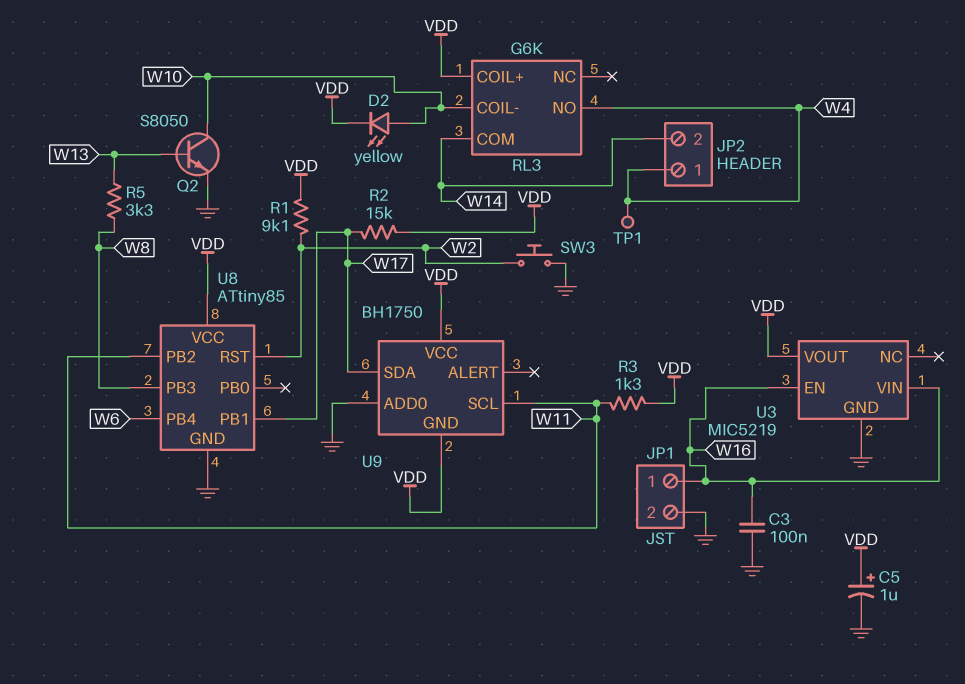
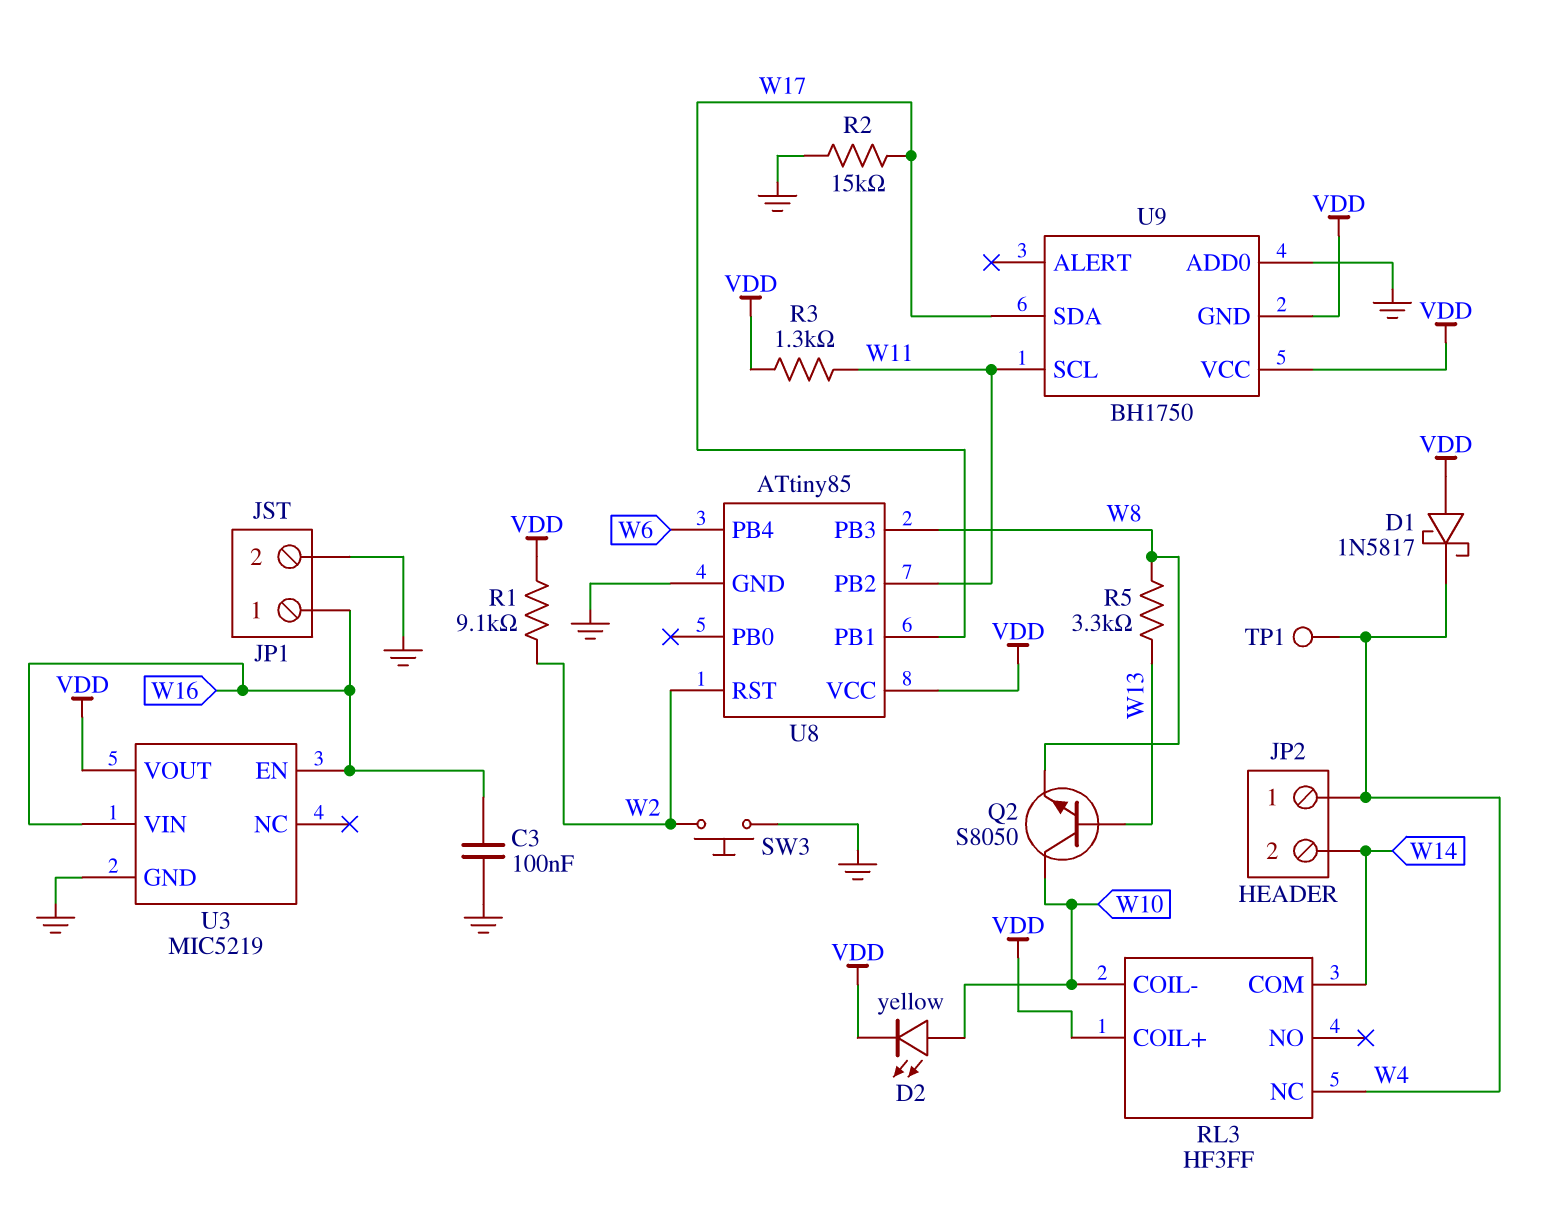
C5: 1uF (plus VDD, minus GND) -> none
D1: none -> schottky 1N5817 (A VDD, K W4)
Q2: NPN S8050 (B W13, C W10, E GND) -> NPN S8050 (B W13, C W10, E W8)
R2: 15k (VDD, W17) -> 15k (GND, W17)
RL3: G6K -> HF3FF
RL3 pin NC: none -> W4
RL3 pin NO: W4 -> none

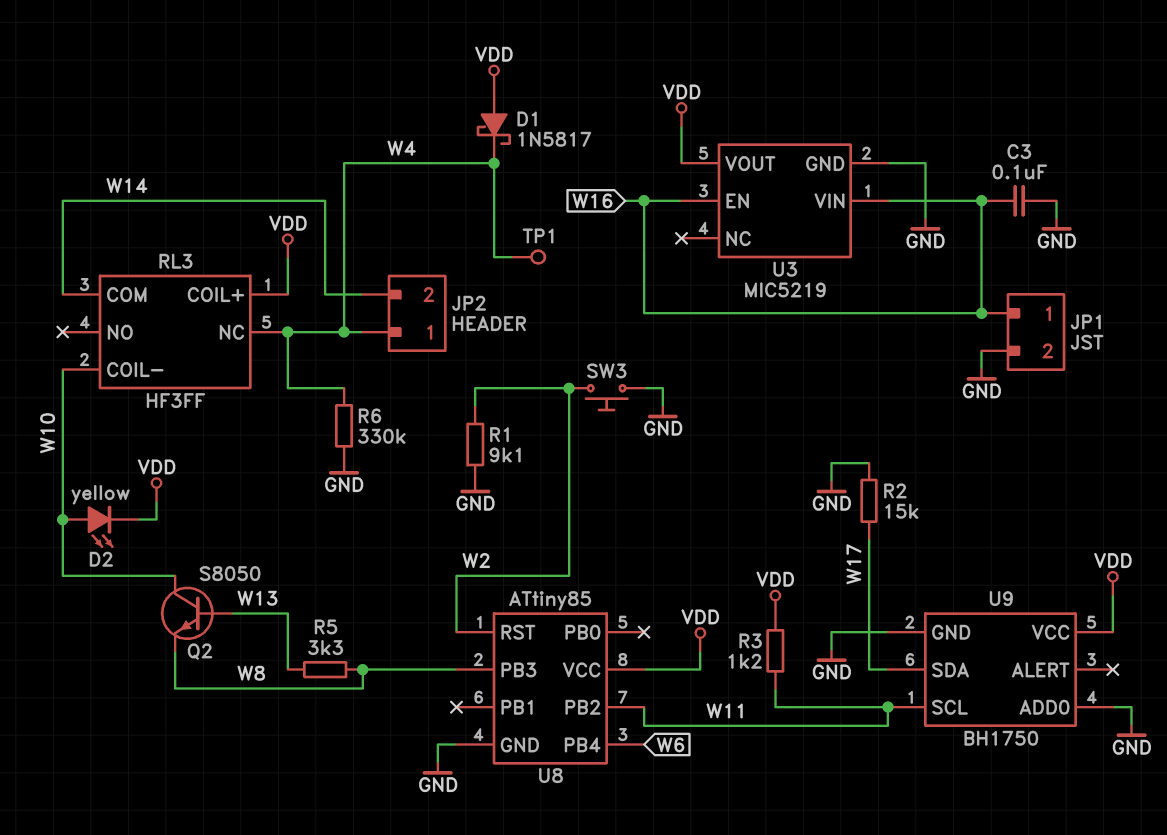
R1: 9.1k (VDD, W2) -> 9.1k (GND, W2)
R3: 1.3k (VDD, W11) -> 1.2k (VDD, W11)
R6: none -> 330k (GND, W4)
U8 pin PB1: W17 -> none
U9 pin GND: VDD -> GND

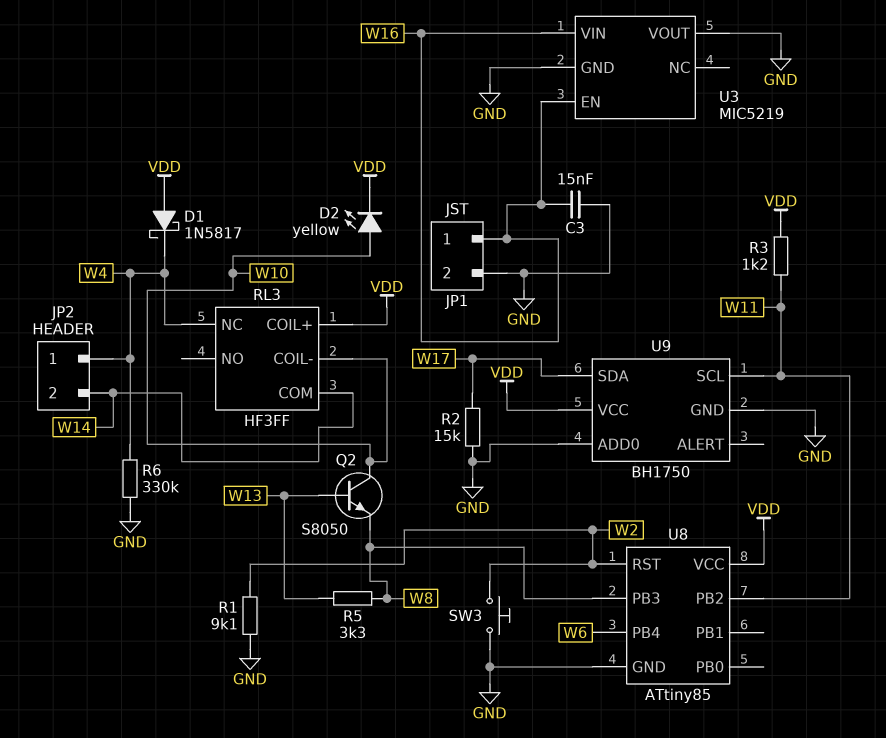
C3: 100nF (GND, W16) -> 15nF (GND, W16)
TP1: test point (W4) -> none
U3 pin VOUT: VDD -> GND

